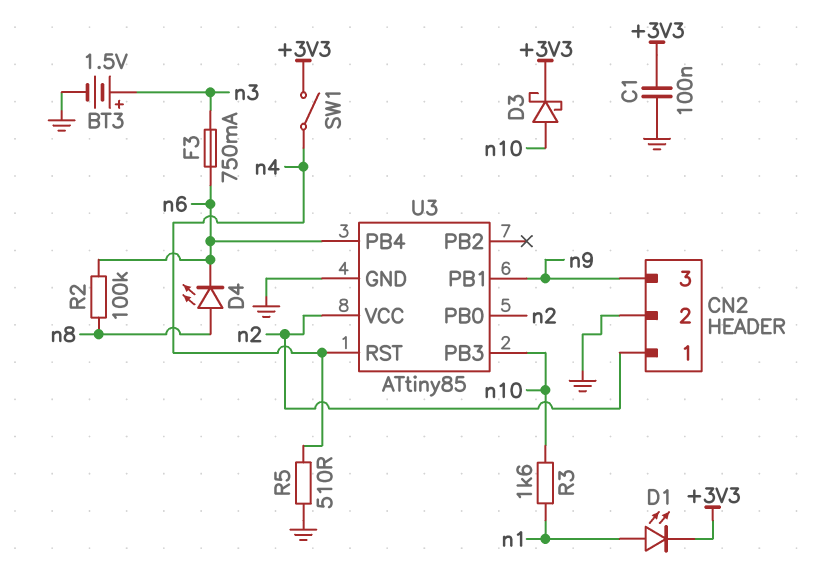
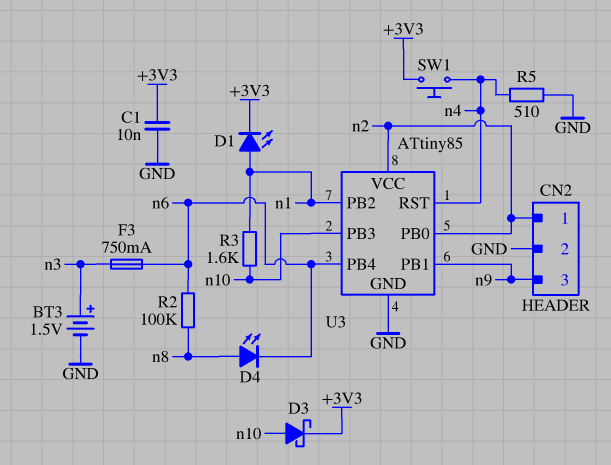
C1: 100nF (+3V3, GND) -> 10nF (+3V3, GND)
SW1: switch (+3V3, n4) -> button (+3V3, n4)
U3 pin PB2: none -> n1

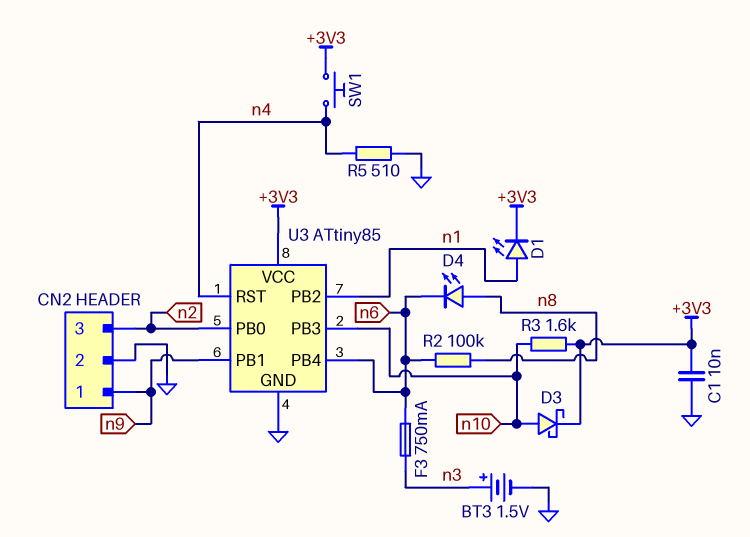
CN2 pin 1: n2 -> n9
CN2 pin 3: n9 -> n2
R3: 1.6k (n1, n10) -> 1.6k (+3V3, n10)
U3 pin VCC: n2 -> +3V3

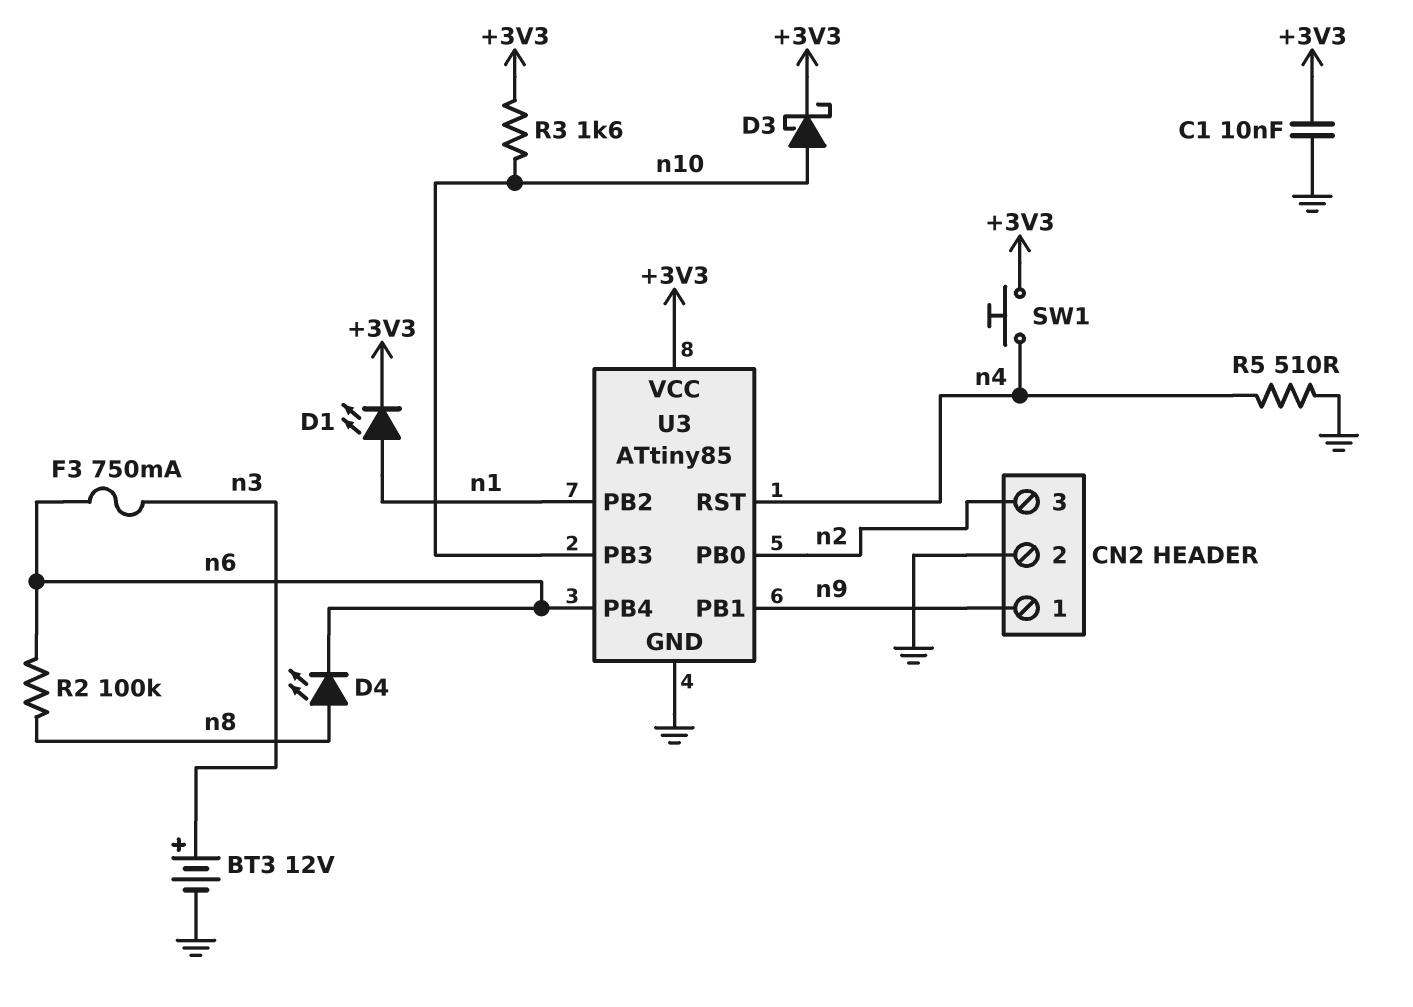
BT3: 1.5V (plus n3, minus GND) -> 12V (plus n3, minus GND)

